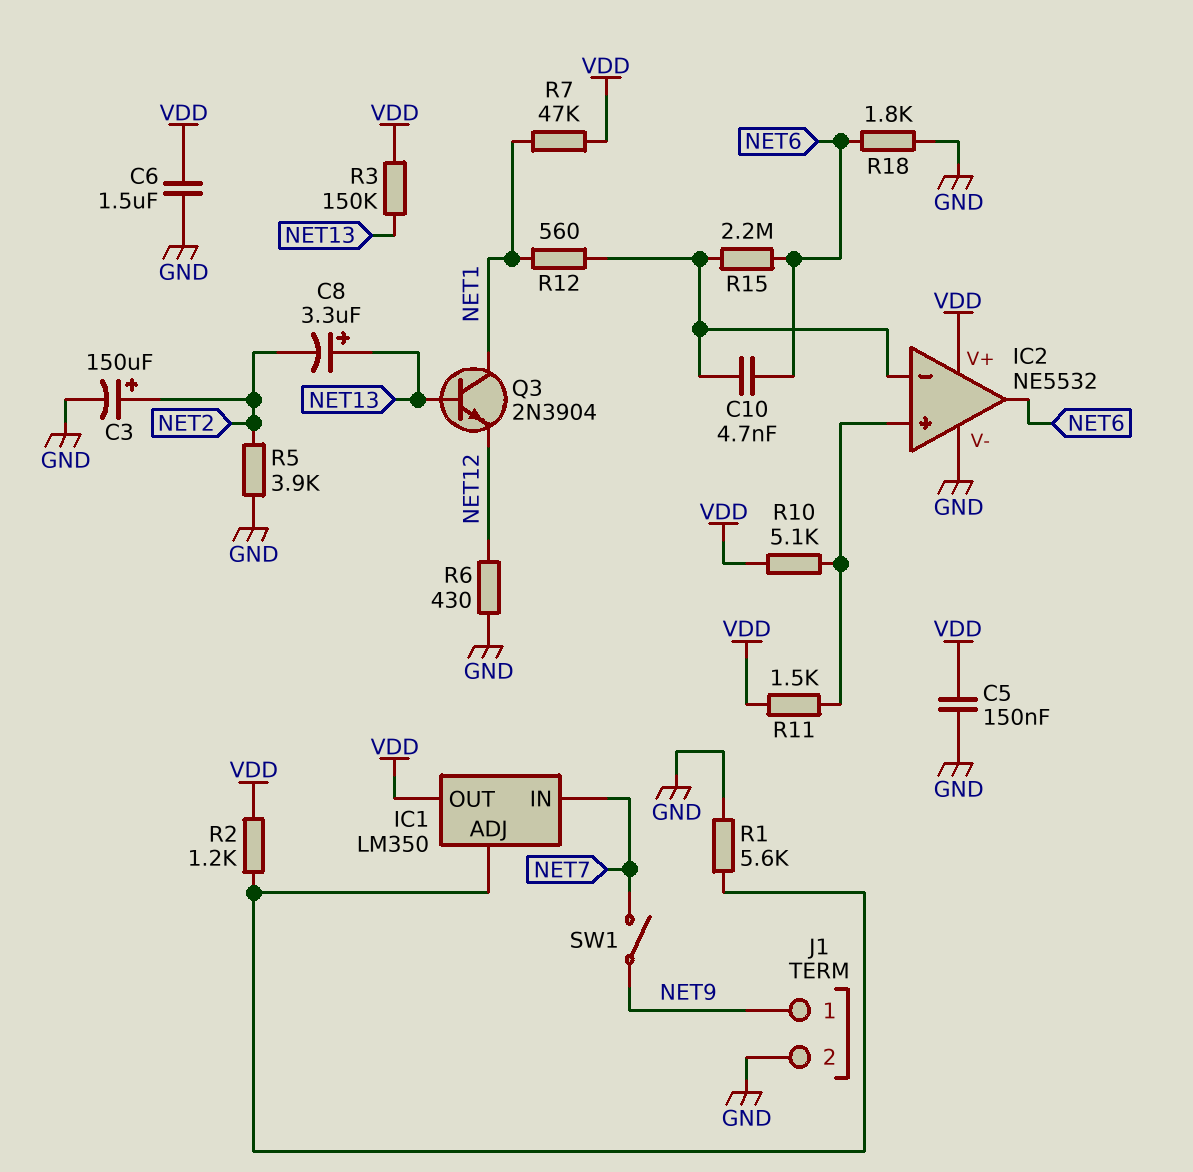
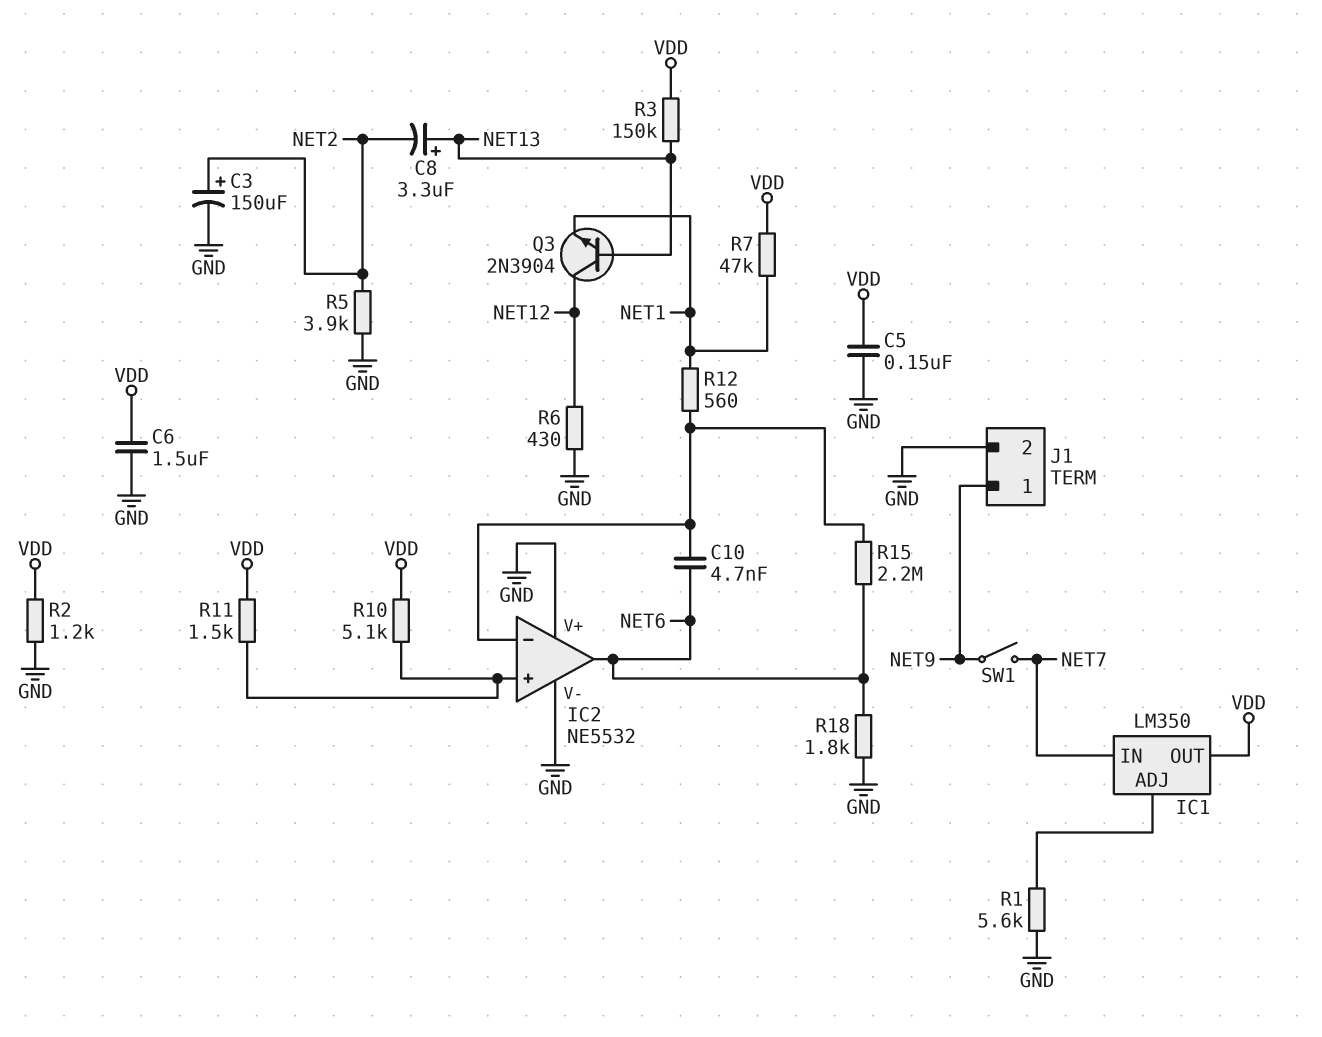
IC2 pin V+: VDD -> GND
Q3: NPN 2N3904 (B NET13, C NET1, E NET12) -> NPN 2N3904 (B NET13, C NET12, E NET1)
R2: 1.2k (IC1/ADJ, VDD) -> 1.2k (GND, VDD)

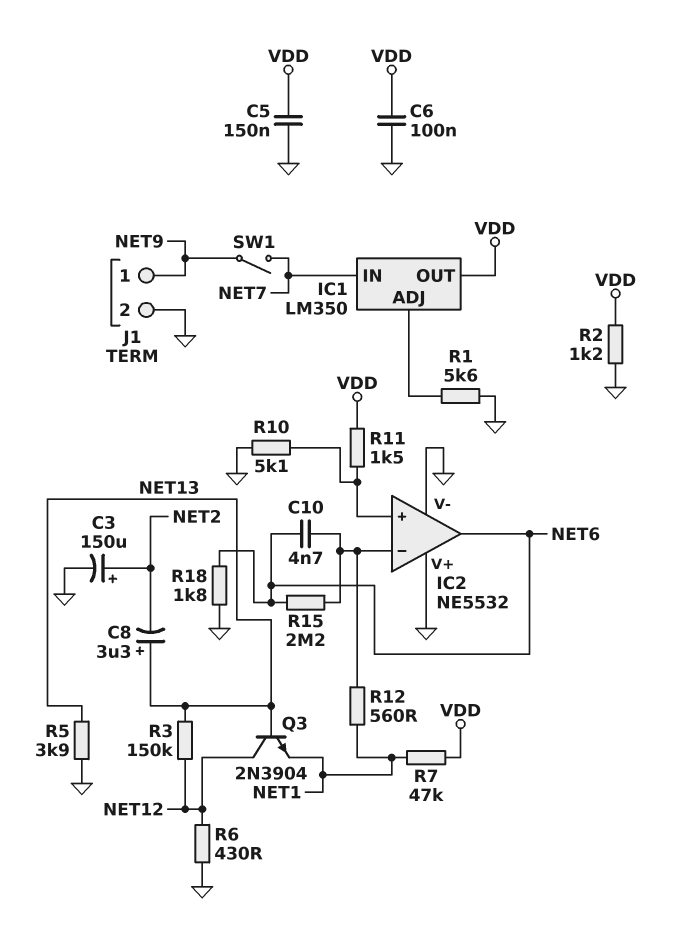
C6: 1.5uF (GND, VDD) -> 100nF (GND, VDD)
R3: 150k (NET13, VDD) -> 150k (NET12, NET13)
R5: 3.9k (GND, NET2) -> 3.9k (GND, NET13)
R10: 5.1k (IC2/in+, VDD) -> 5.1k (GND, IC2/in+)

